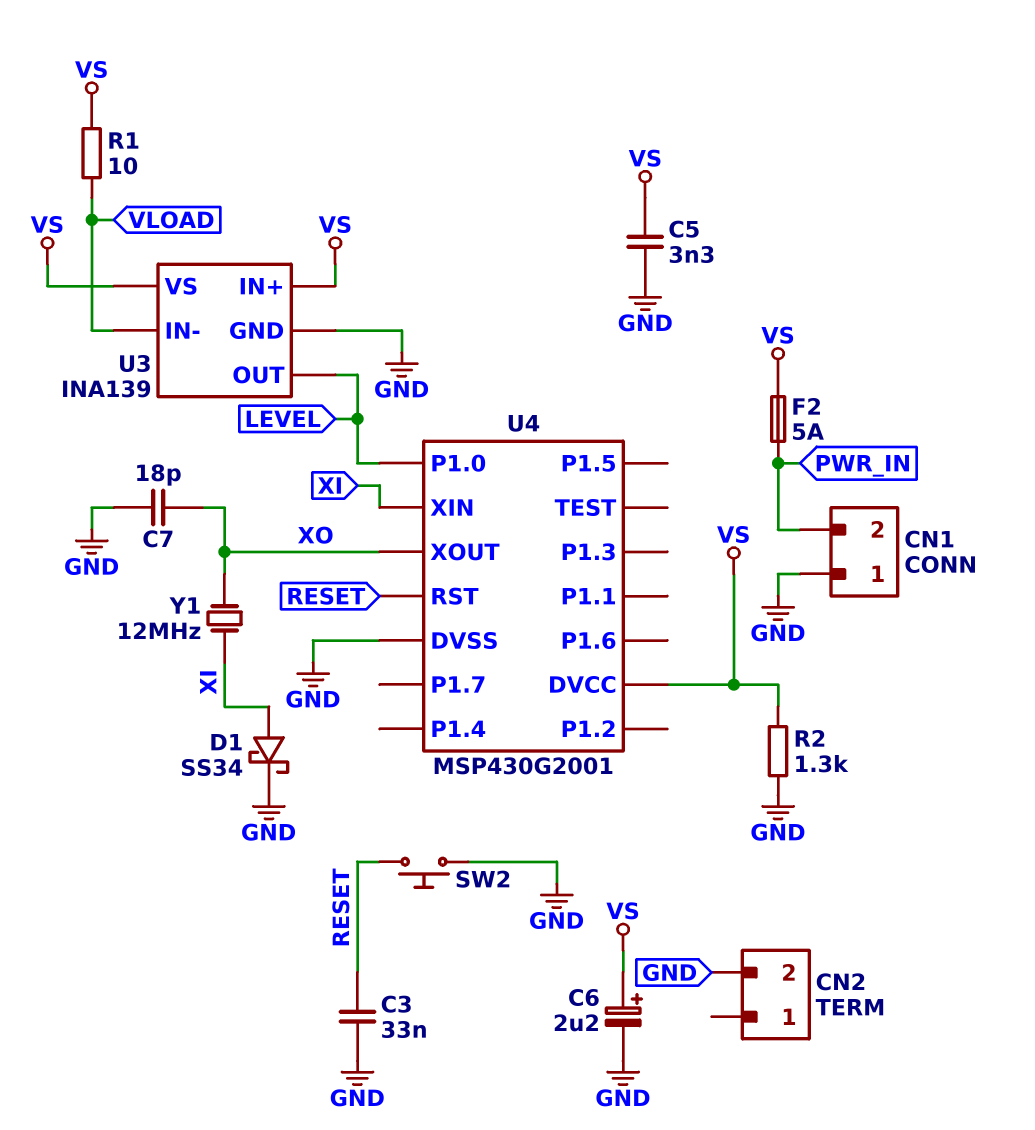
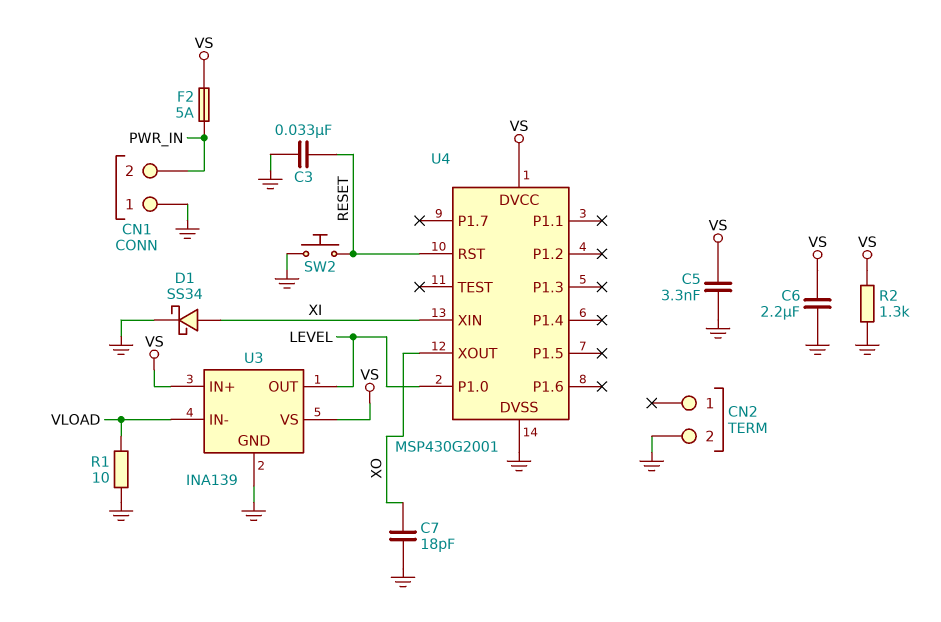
C6: 2.2uF (plus VS, minus GND) -> 2.2uF (GND, VS)
R1: 10 (VLOAD, VS) -> 10 (GND, VLOAD)
Y1: 12MHz (XI, XO) -> none

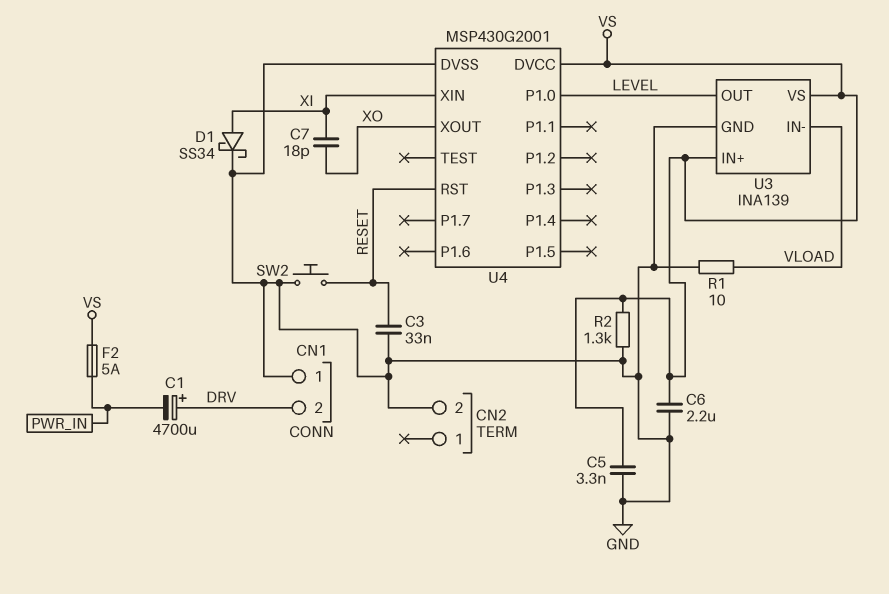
C1: none -> 4700uF (plus DRV, minus PWR_IN)
C7: 18pF (GND, XO) -> 18pF (XI, XO)
CN1 pin 2: PWR_IN -> DRV

